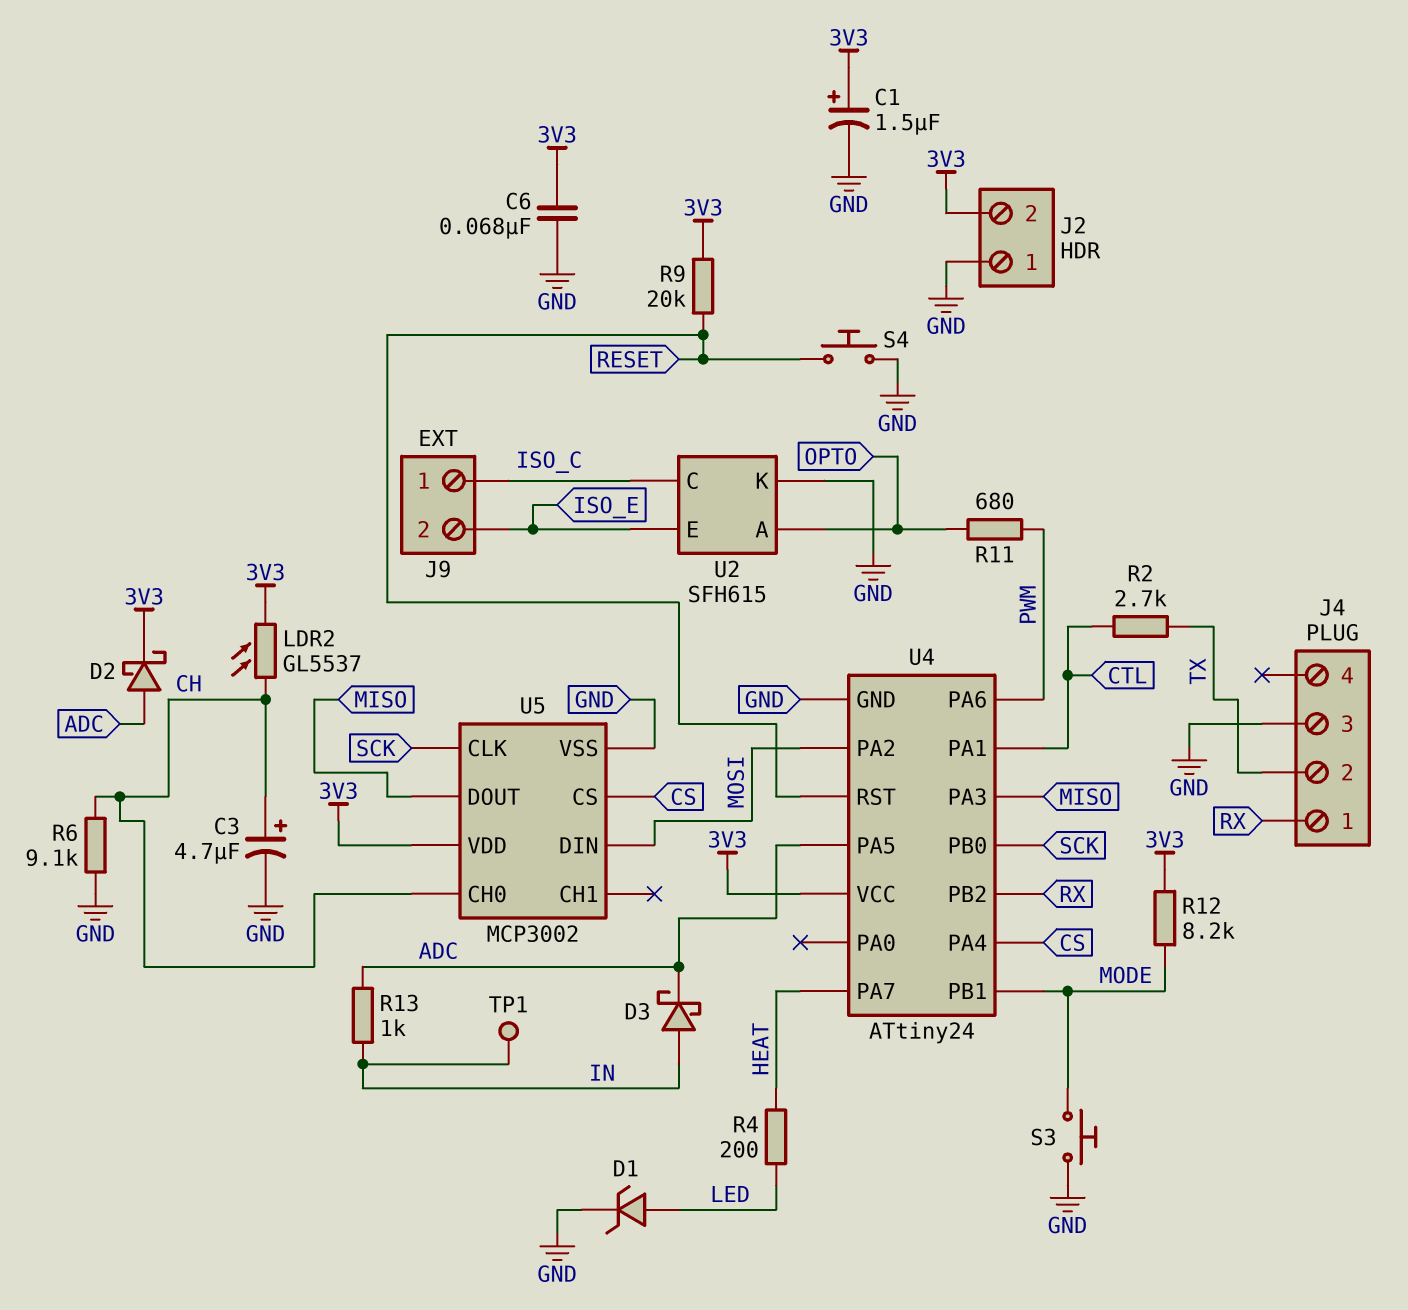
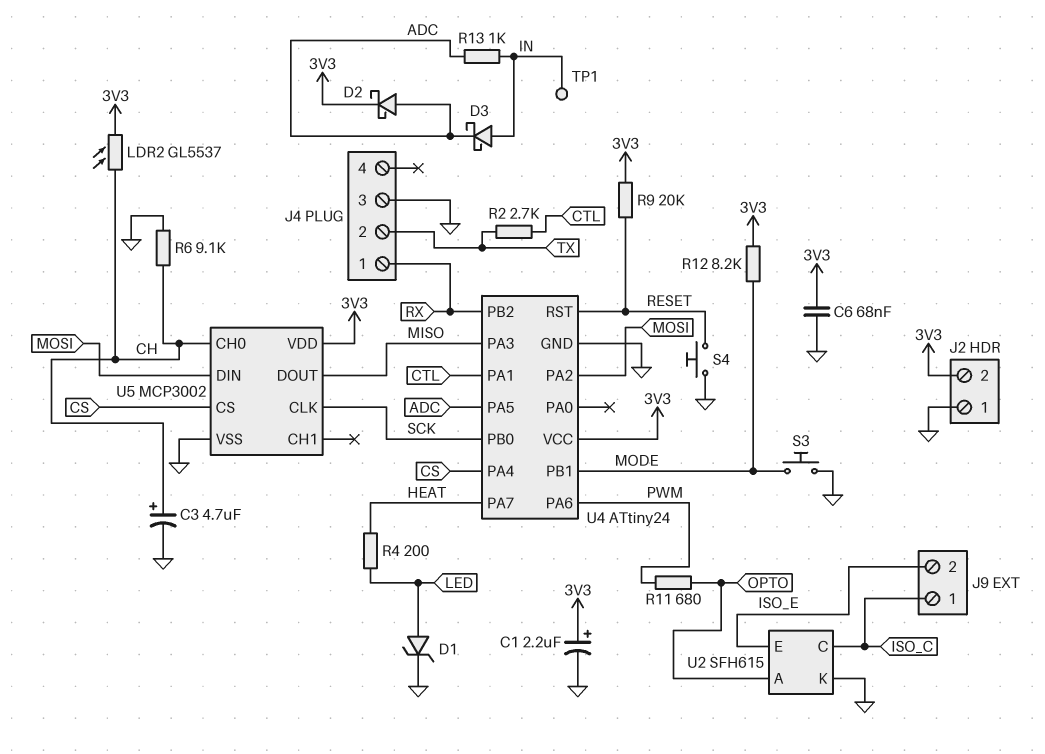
C1: 1.5uF (plus 3V3, minus GND) -> 2.2uF (plus 3V3, minus GND)

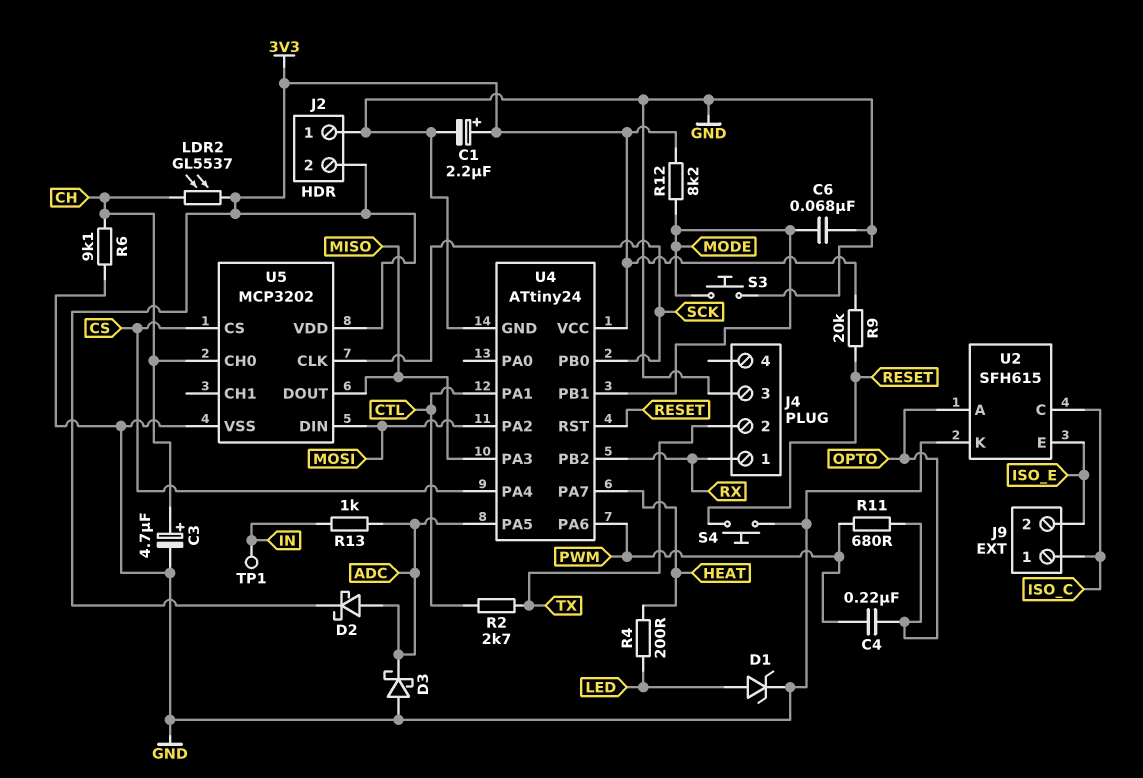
C4: none -> 220nF (OPTO, PWM)
C6: 68nF (3V3, GND) -> 68nF (GND, MODE)
D3: schottky (A IN, K ADC) -> schottky (A GND, K ADC)
U5: MCP3002 -> MCP3202

